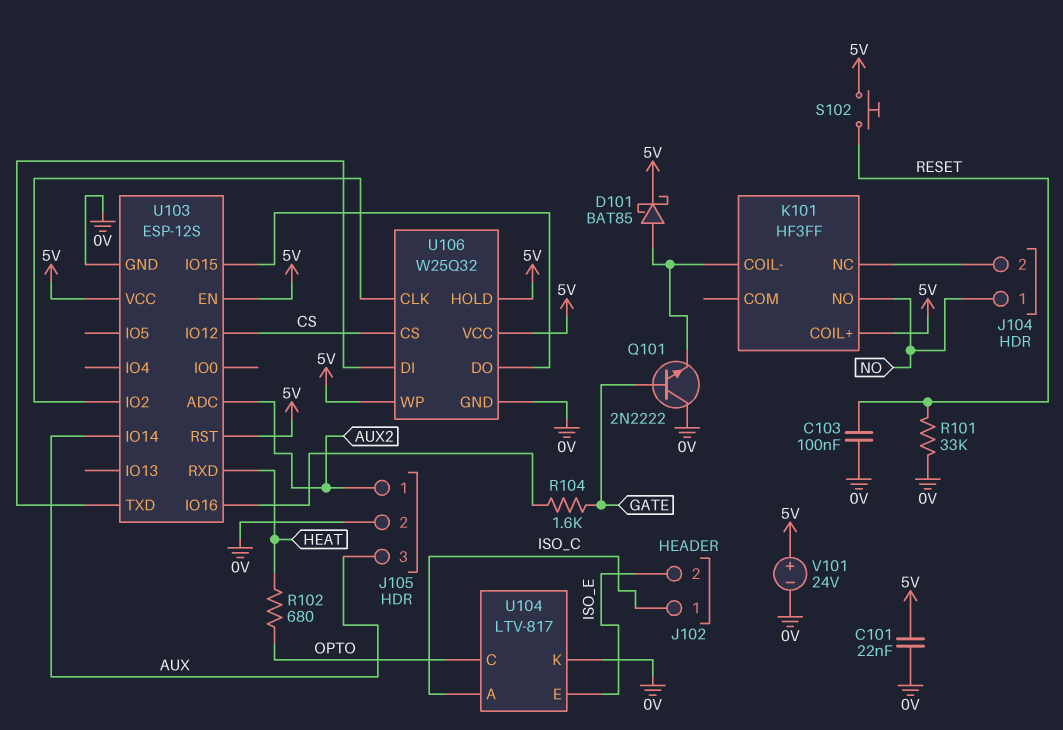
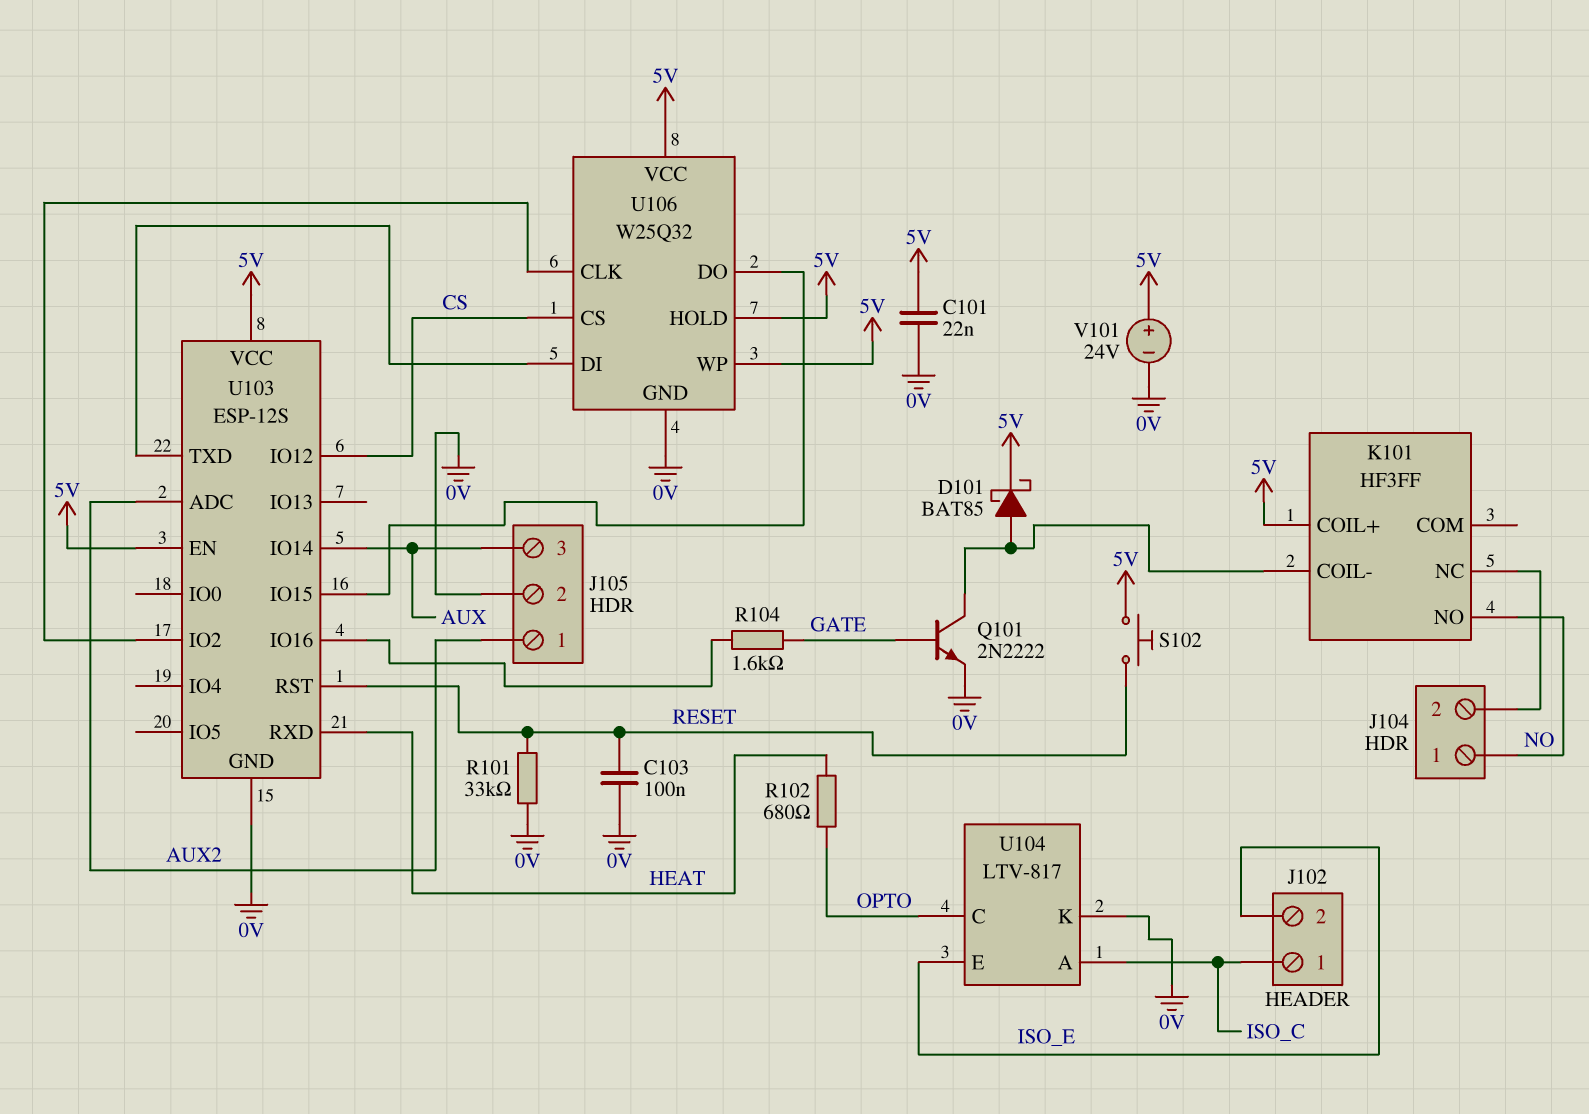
Q101: NPN 2N2222 (B GATE, C 0V, E K101/COIL-) -> NPN 2N2222 (B GATE, C K101/COIL-, E 0V)
U103 pin RST: 5V -> RESET

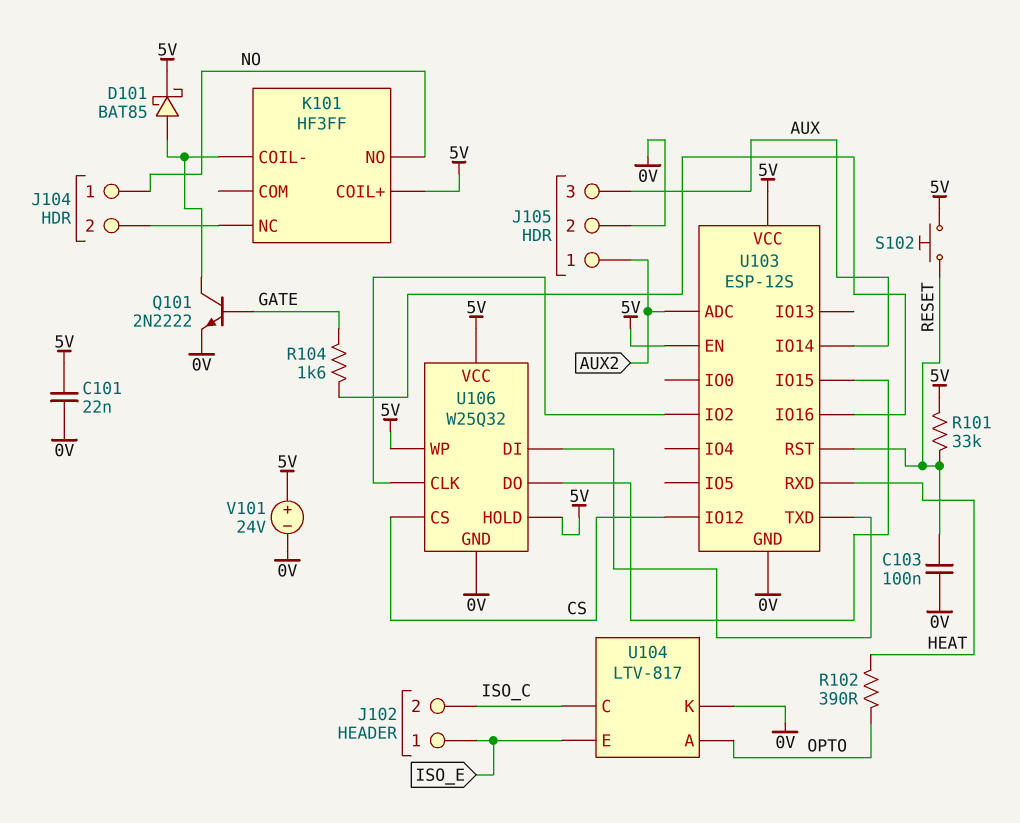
J102 pin 1: ISO_C -> ISO_E
J102 pin 2: ISO_E -> ISO_C
R101: 33k (0V, RESET) -> 33k (5V, RESET)
R102: 680 (HEAT, OPTO) -> 390 (HEAT, OPTO)
U104 pin A: ISO_C -> OPTO
U104 pin C: OPTO -> ISO_C

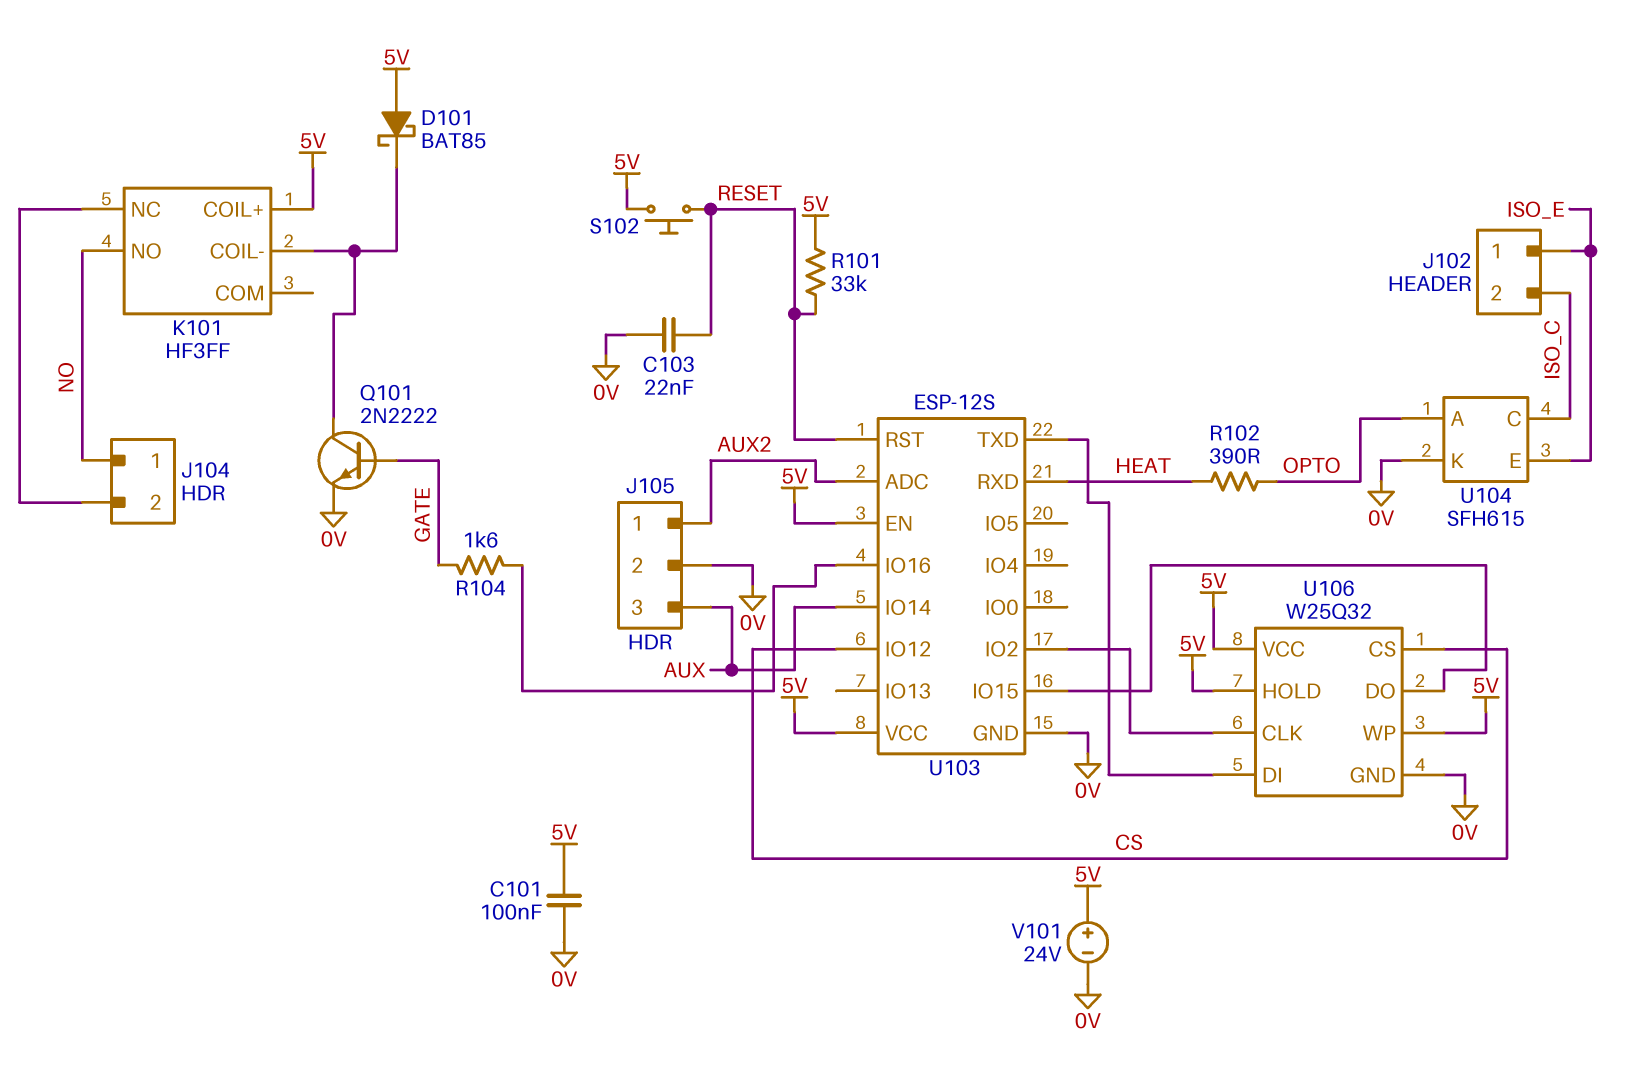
C101: 22nF (0V, 5V) -> 100nF (0V, 5V)
C103: 100nF (0V, RESET) -> 22nF (0V, RESET)
D101: schottky BAT85 (A K101/COIL-, K 5V) -> schottky BAT85 (A 5V, K K101/COIL-)
U104: LTV-817 -> SFH615

